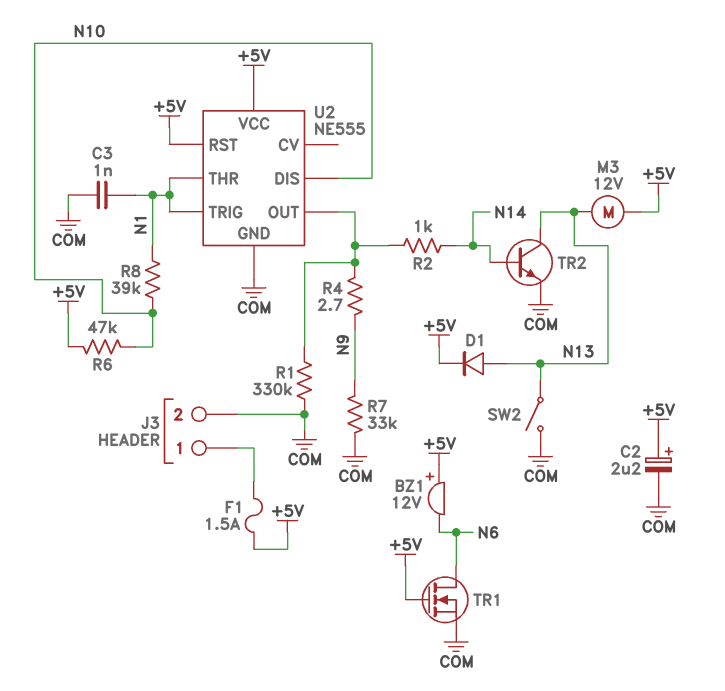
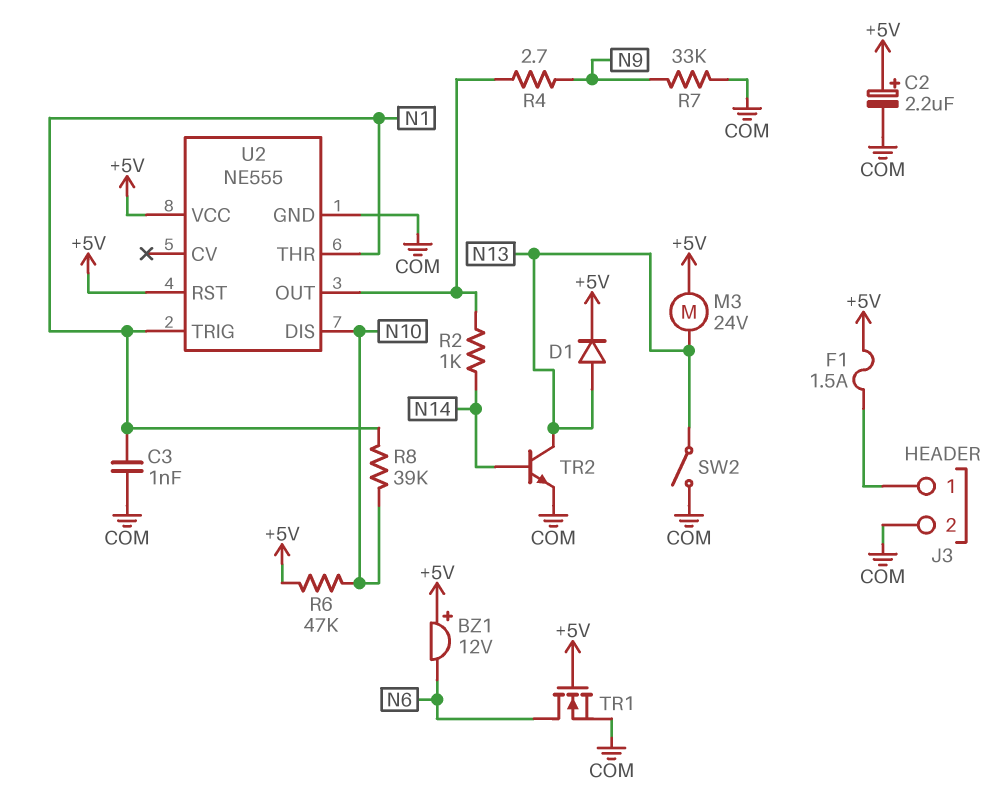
M3: motor 12V (+5V, N13) -> motor 24V (+5V, N13)
R1: 330k (COM, U2/OUT) -> none

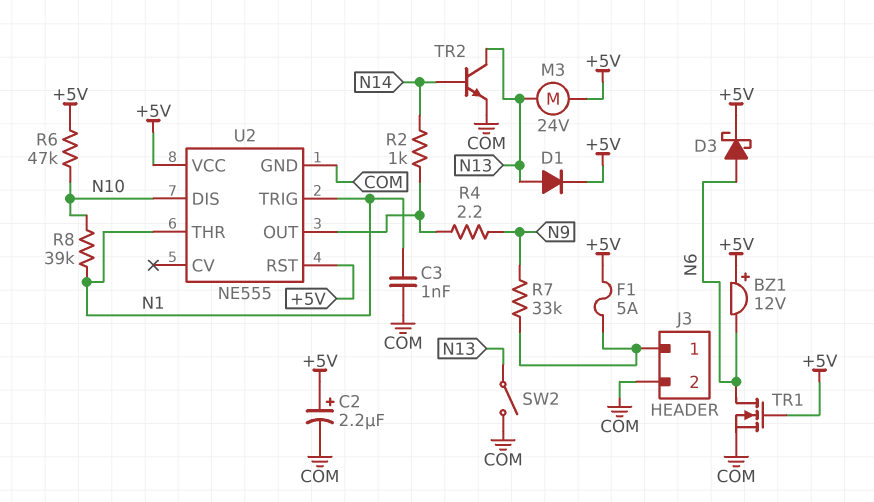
D3: none -> schottky (A N6, K +5V)
F1: 1.5A (+5V, J3/1) -> 5A (+5V, J3/1)
R4: 2.7 (N9, U2/OUT) -> 2.2 (N9, U2/OUT)
R7: 33k (COM, N9) -> 33k (J3/1, N9)

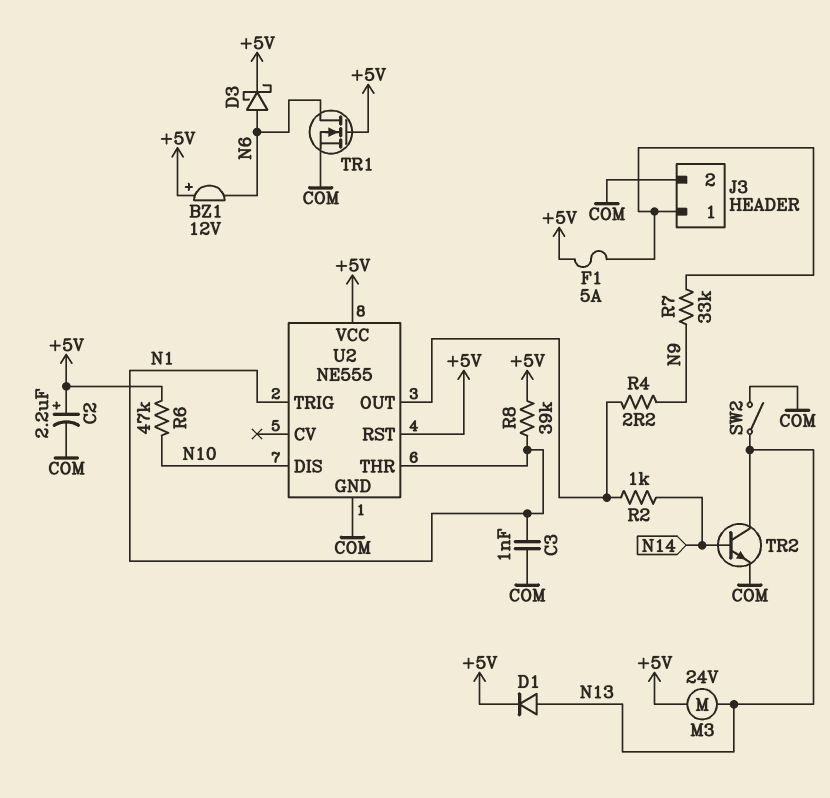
R8: 39k (N1, N10) -> 39k (+5V, N1)

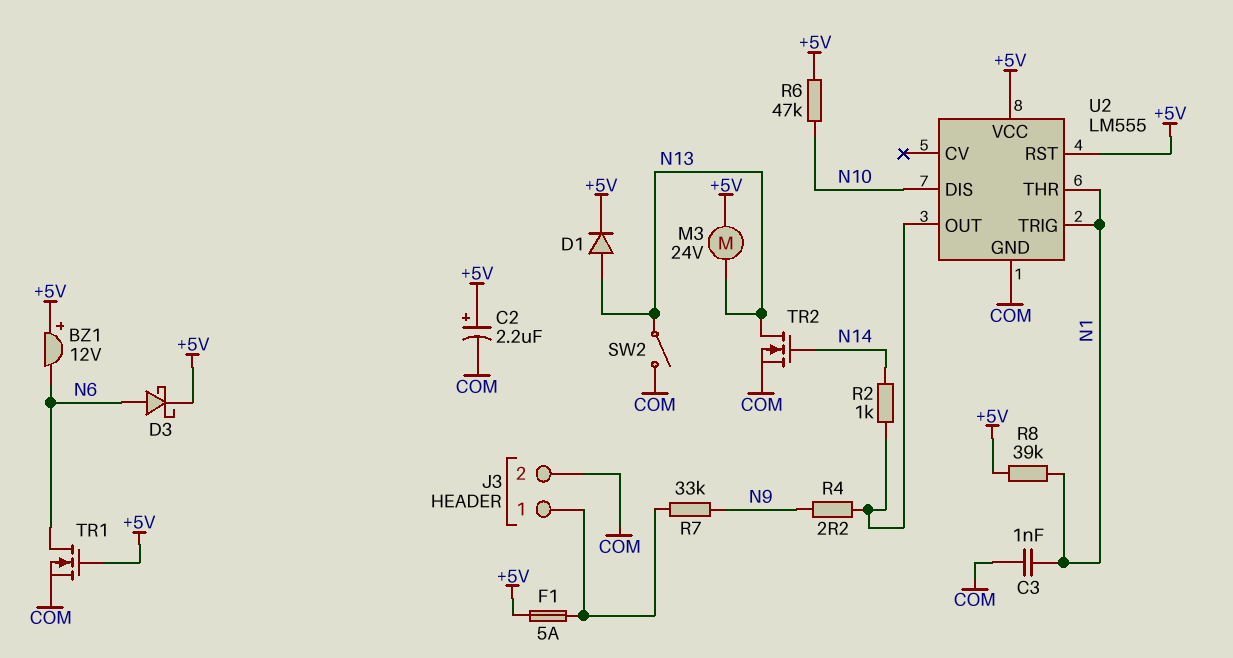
TR2: NPN (B N14, C N13, E COM) -> NMOS (G N14, D N13, S COM)
U2: NE555 -> LM555

